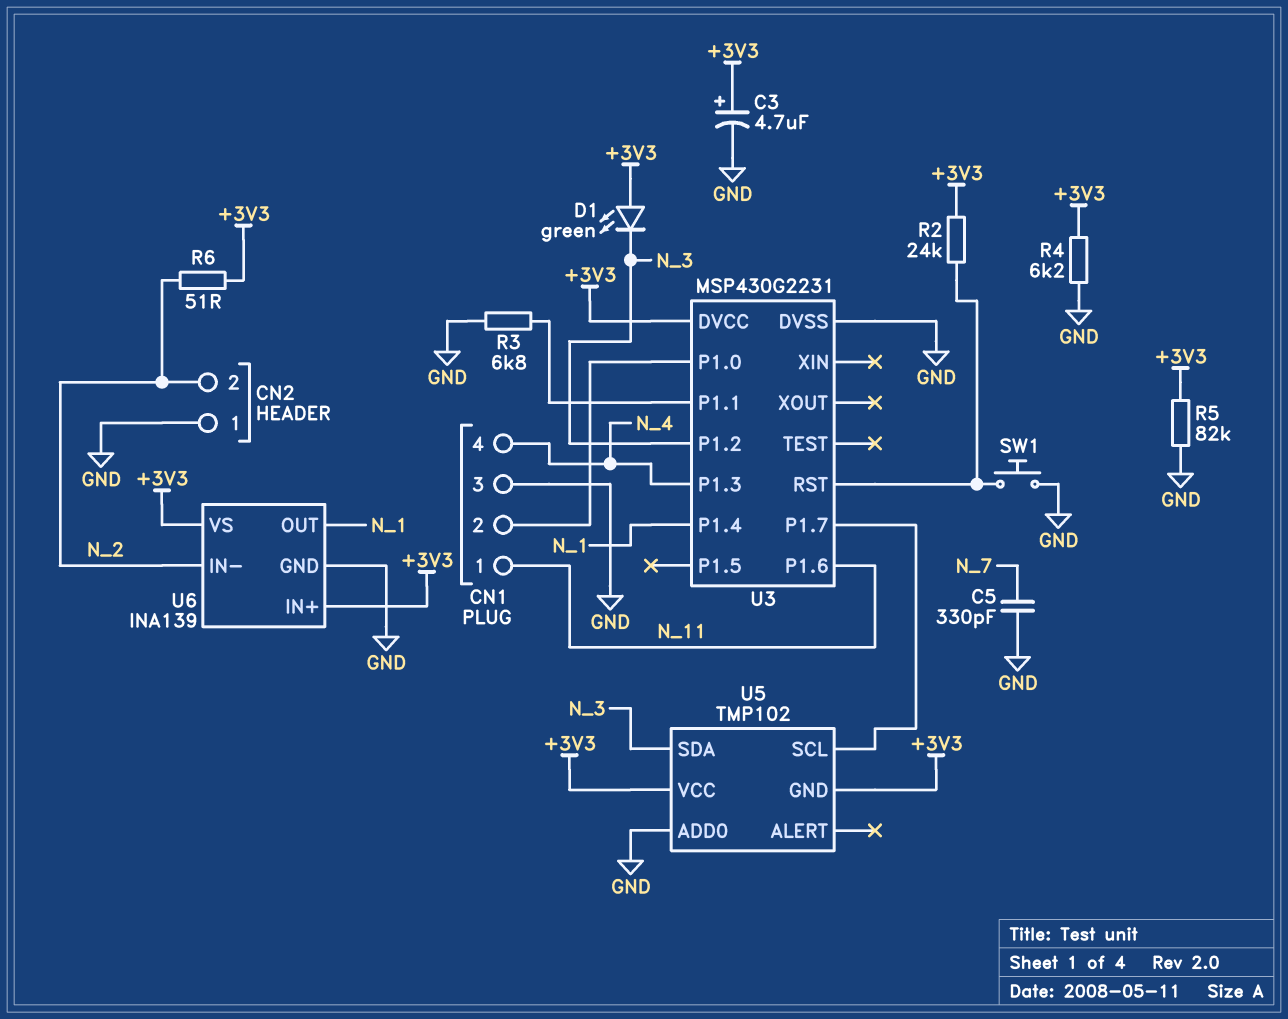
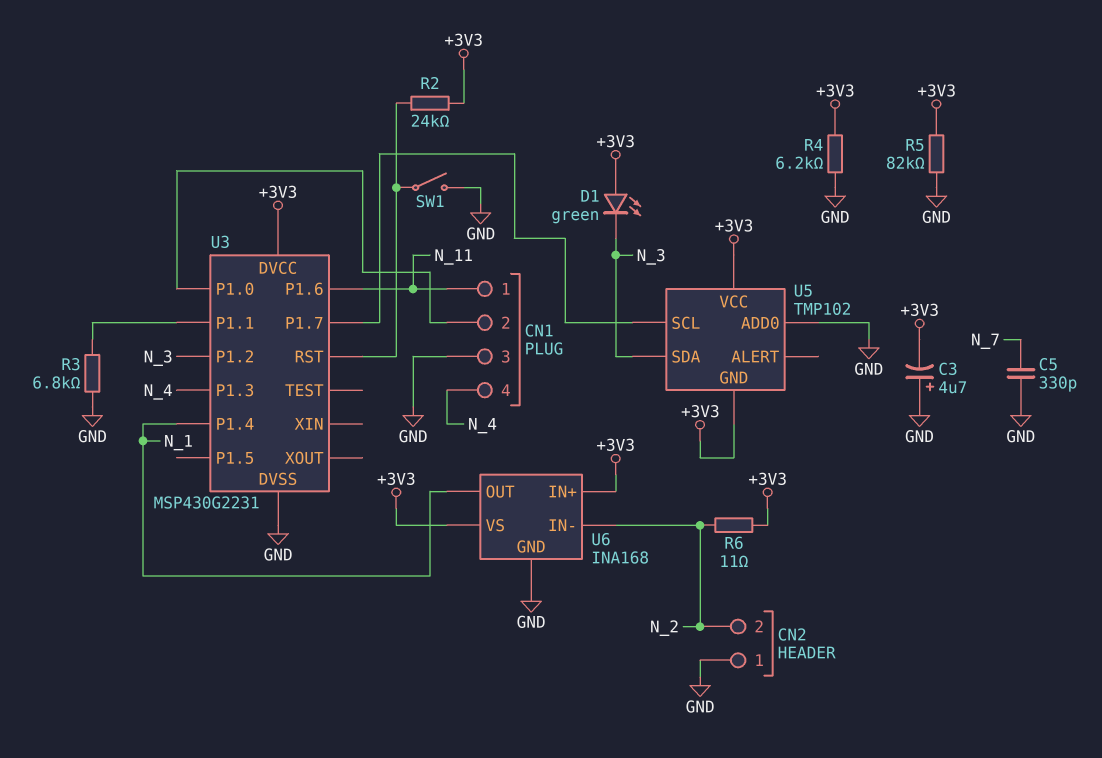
C3: 4.7uF (plus +3V3, minus GND) -> 4.7uF (plus GND, minus +3V3)
R6: 51 (+3V3, N_2) -> 11 (+3V3, N_2)
SW1: button (GND, U3/RST) -> switch (GND, U3/RST)
U6: INA139 -> INA168

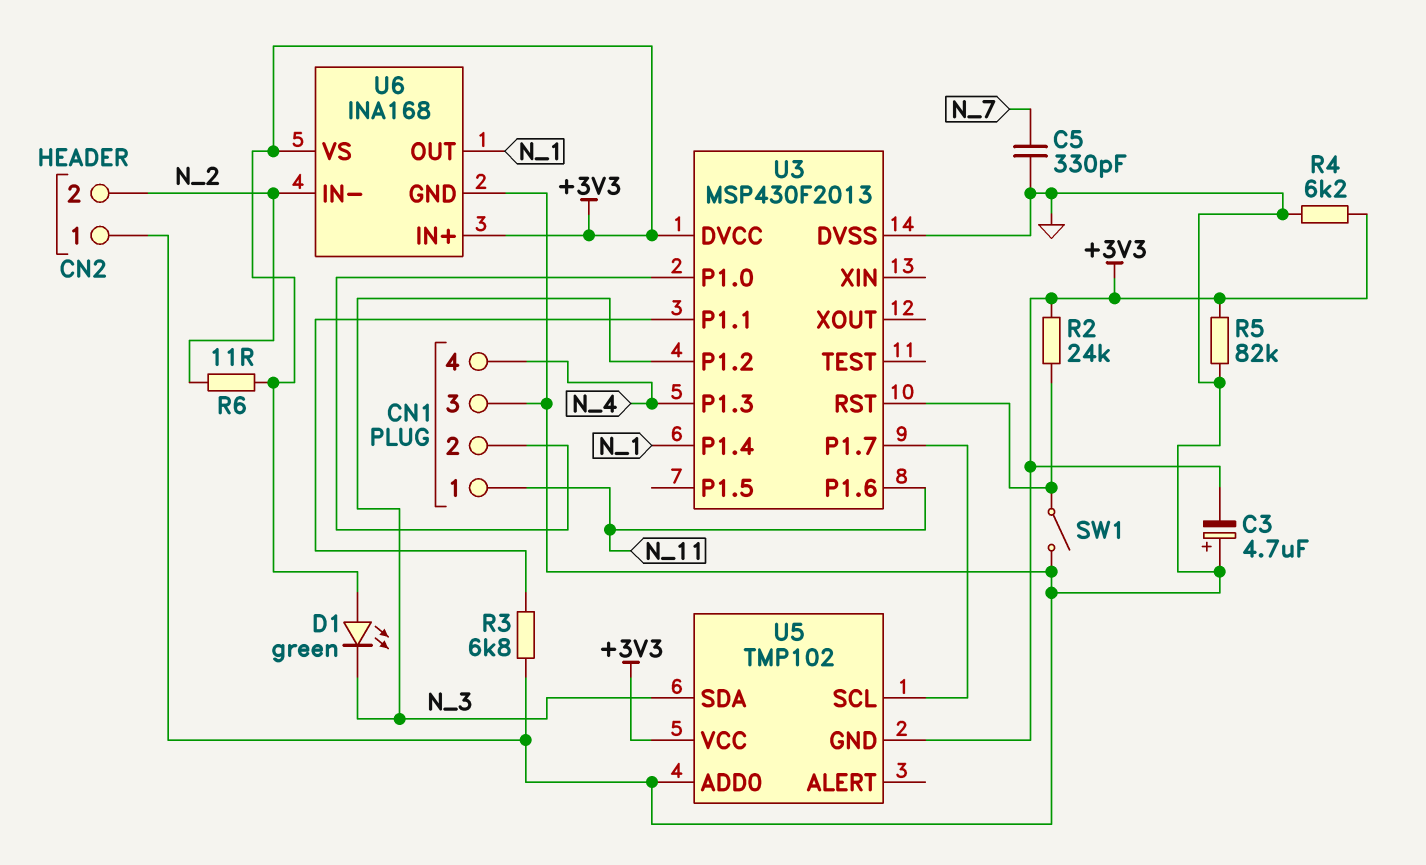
U3: MSP430G2231 -> MSP430F2013

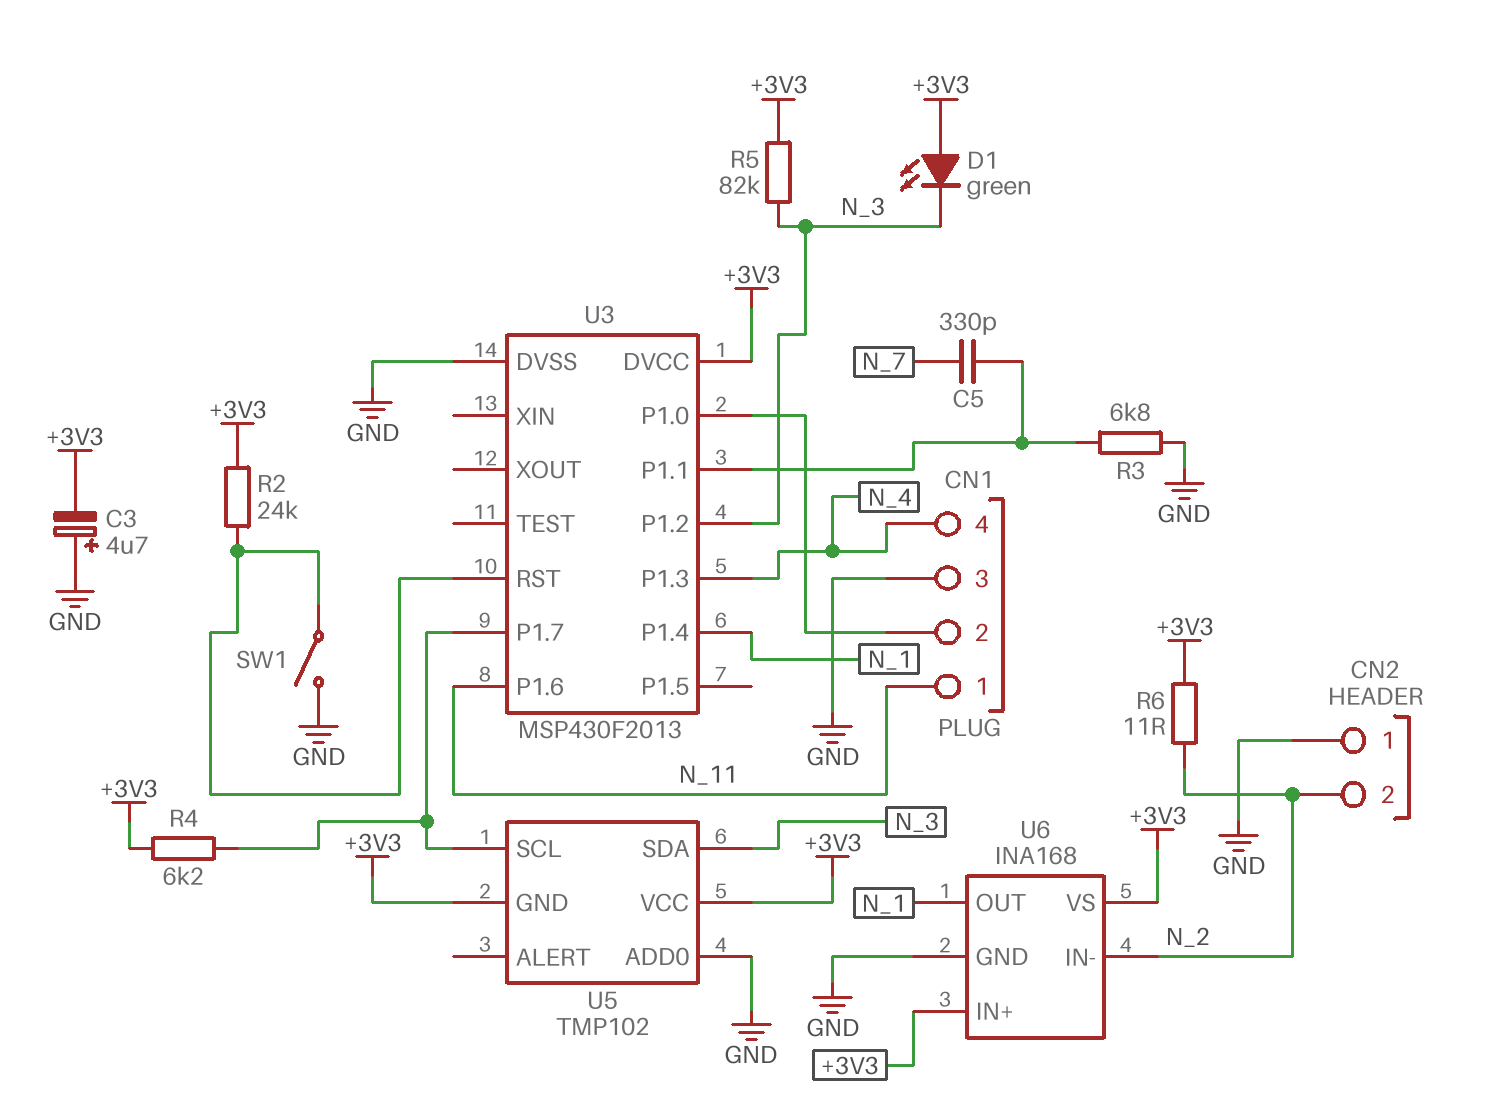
C5: 330pF (GND, N_7) -> 330pF (N_7, U3/P1.1)
R4: 6.2k (+3V3, GND) -> 6.2k (+3V3, U3/P1.7)
R5: 82k (+3V3, GND) -> 82k (+3V3, N_3)

